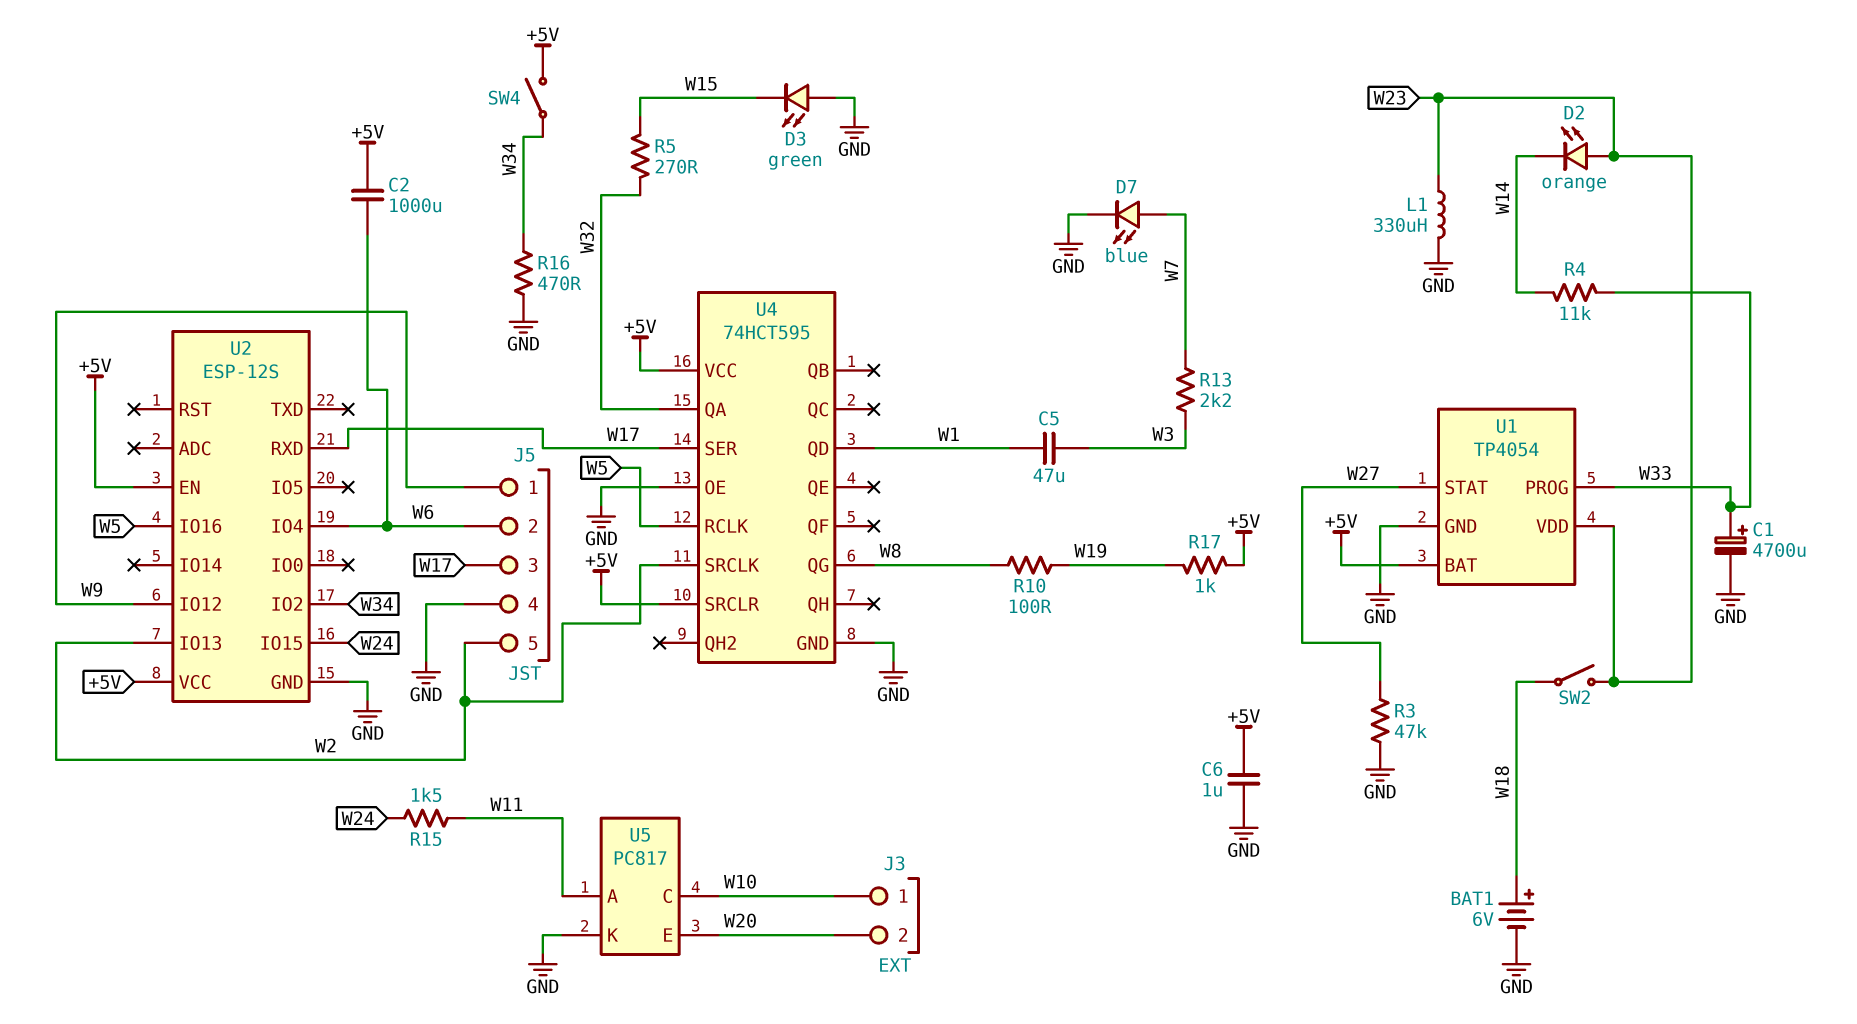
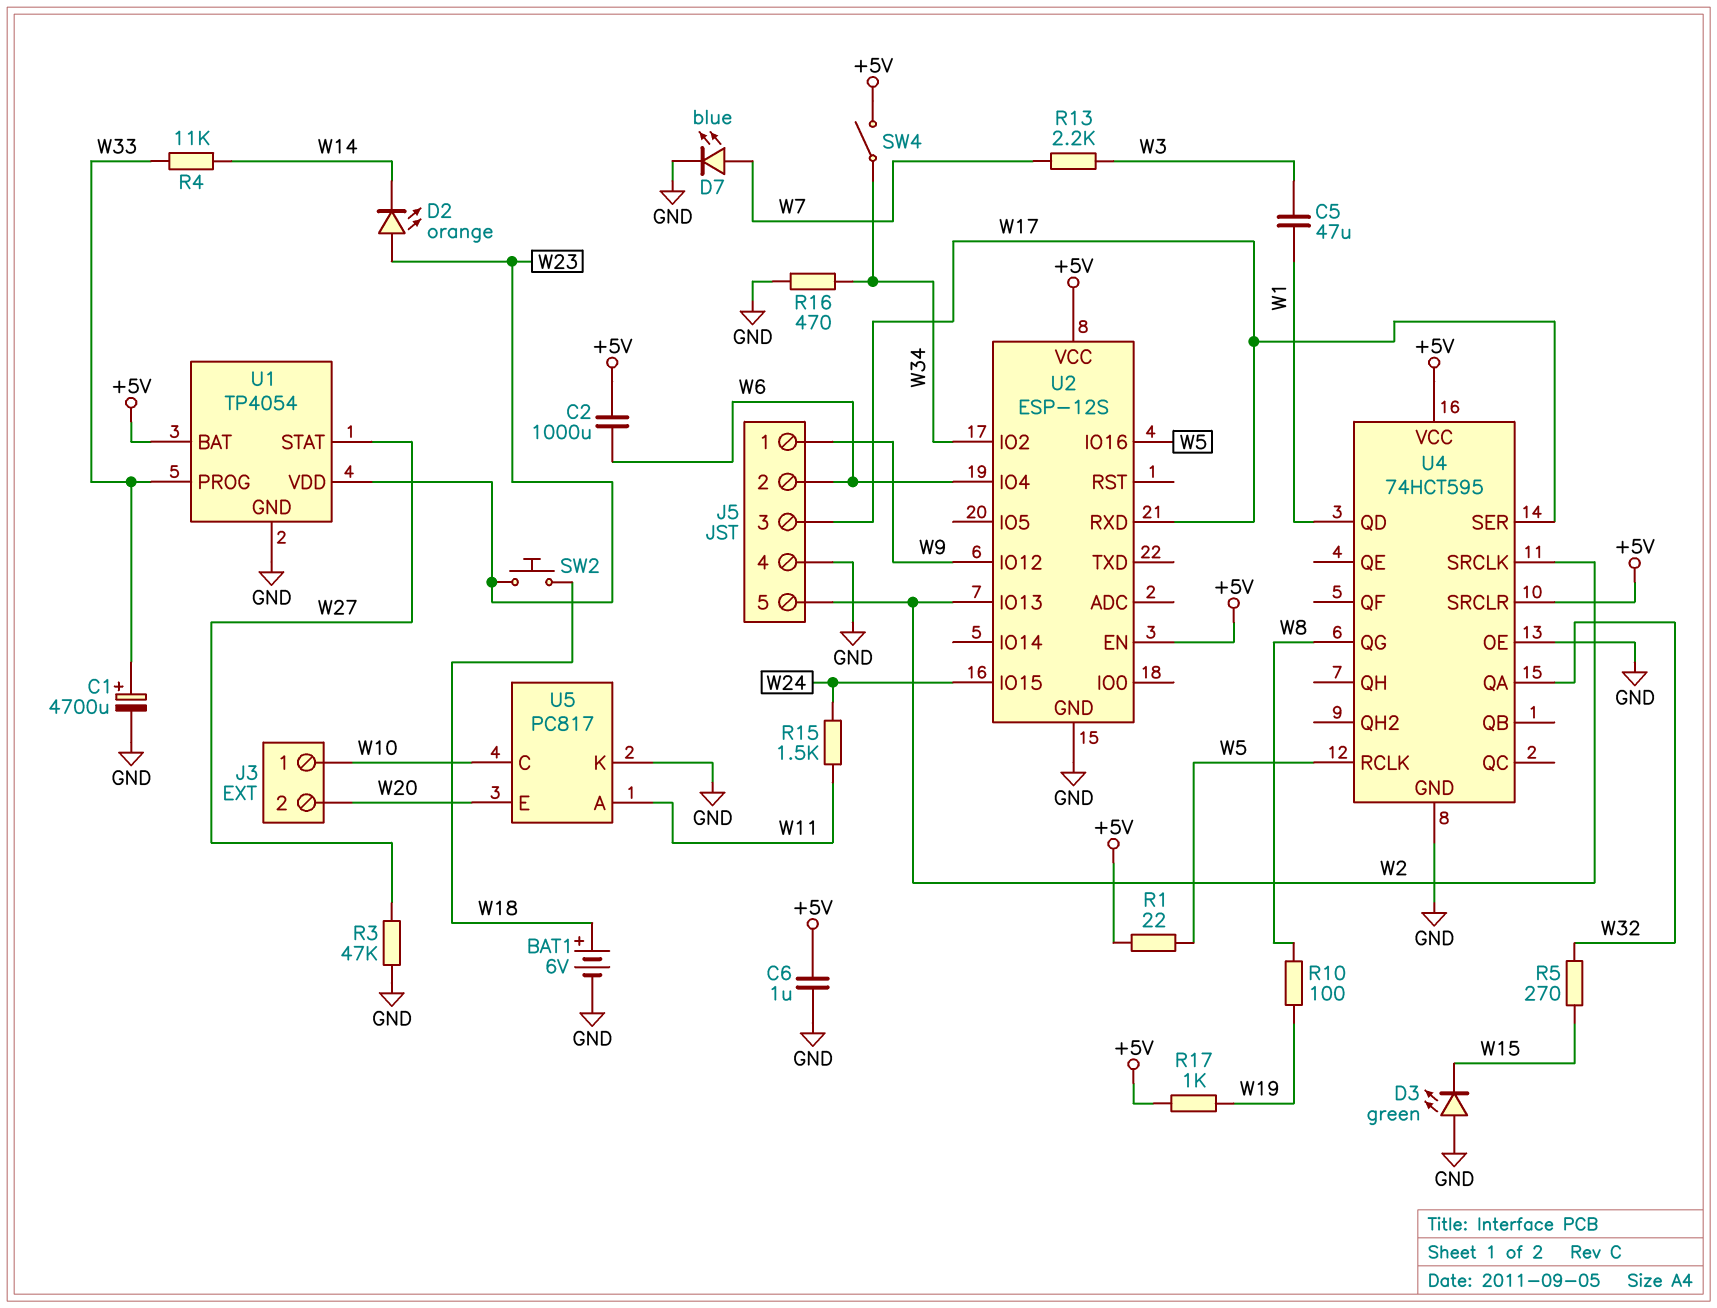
L1: 330uH (GND, W23) -> none
R1: none -> 22 (+5V, W5)
SW2: switch (W18, W23) -> button (W18, W23)

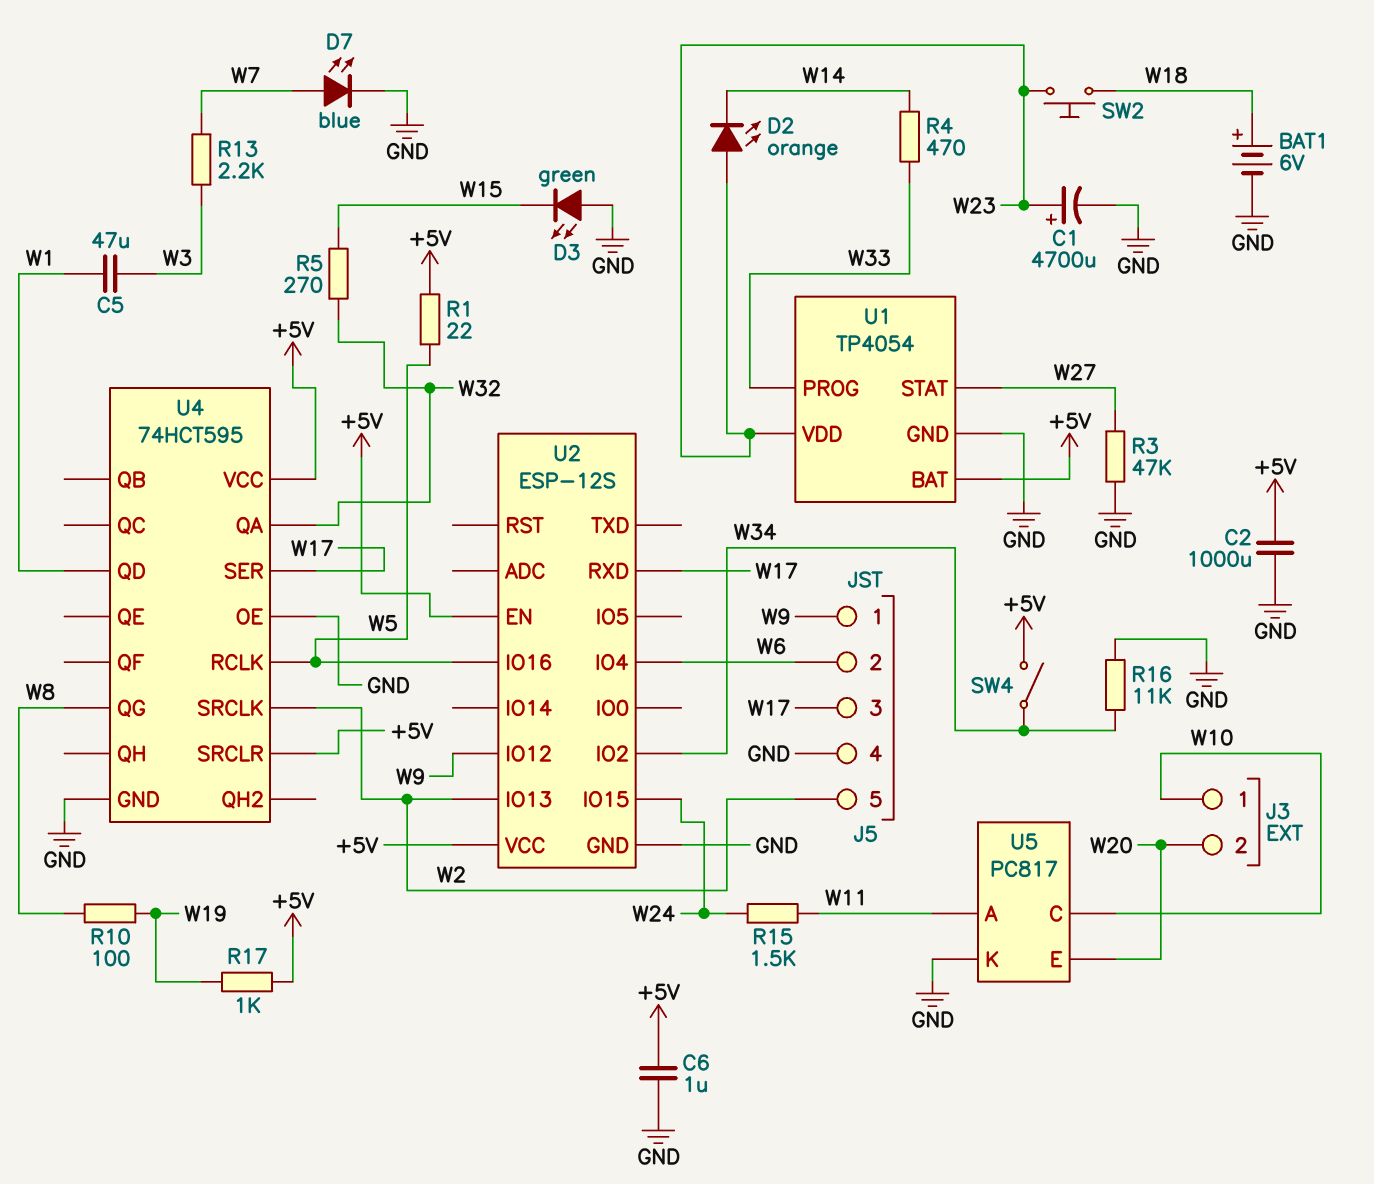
C1: 4700uF (plus W33, minus GND) -> 4700uF (plus W23, minus GND)
C2: 1000uF (+5V, W6) -> 1000uF (+5V, GND)
R4: 11k (W14, W33) -> 470 (W14, W33)
R16: 470 (GND, W34) -> 11k (GND, W34)

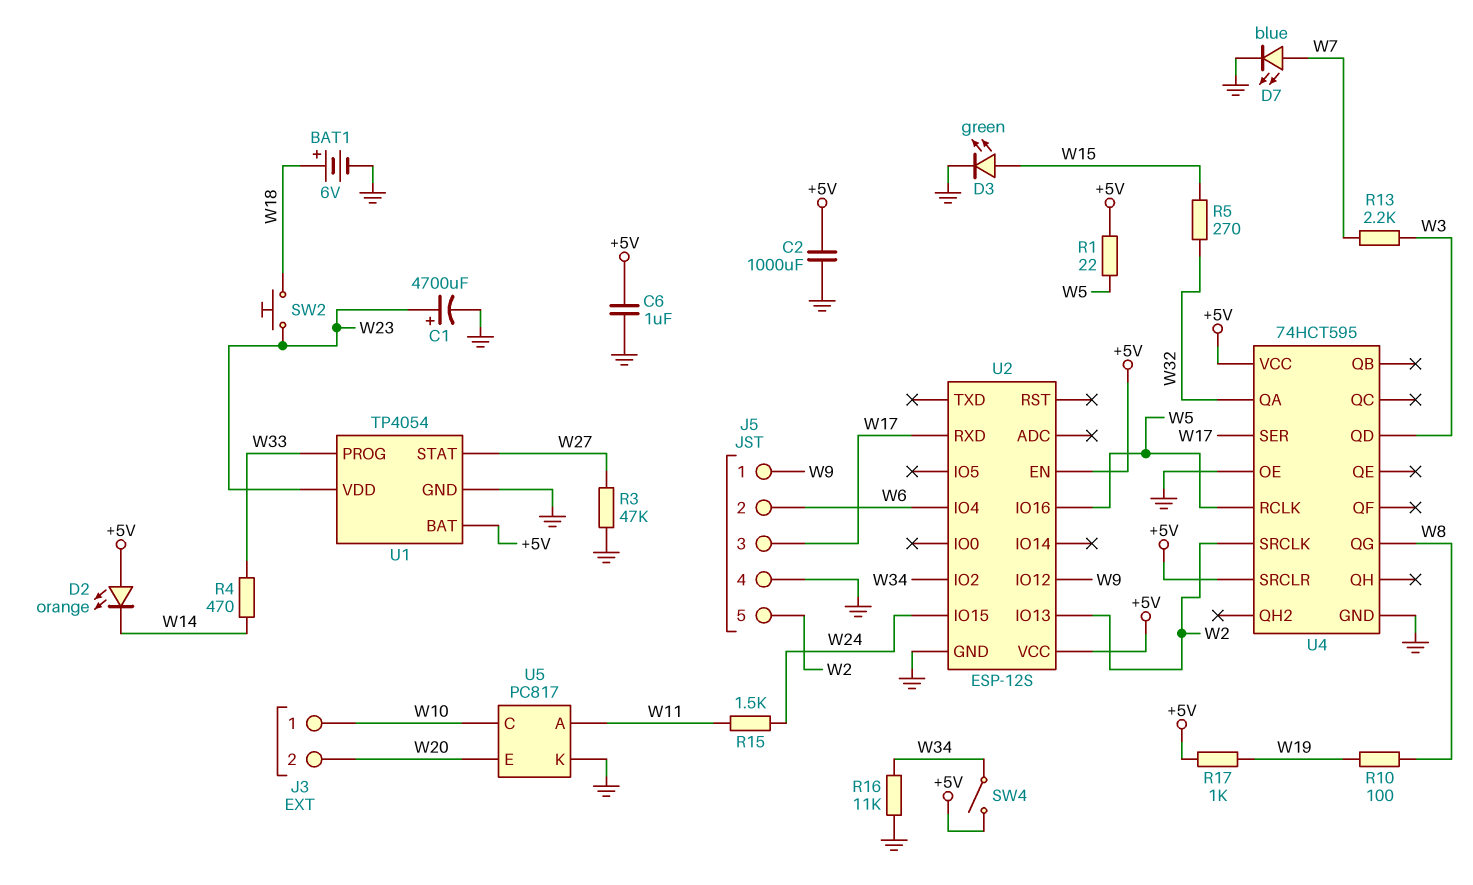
C5: 47uF (W1, W3) -> none
D2: LED orange (A W23, K W14) -> LED orange (A +5V, K W14)
D3: LED green (A GND, K W15) -> LED green (A W15, K GND)
U4 pin QD: W1 -> W3

